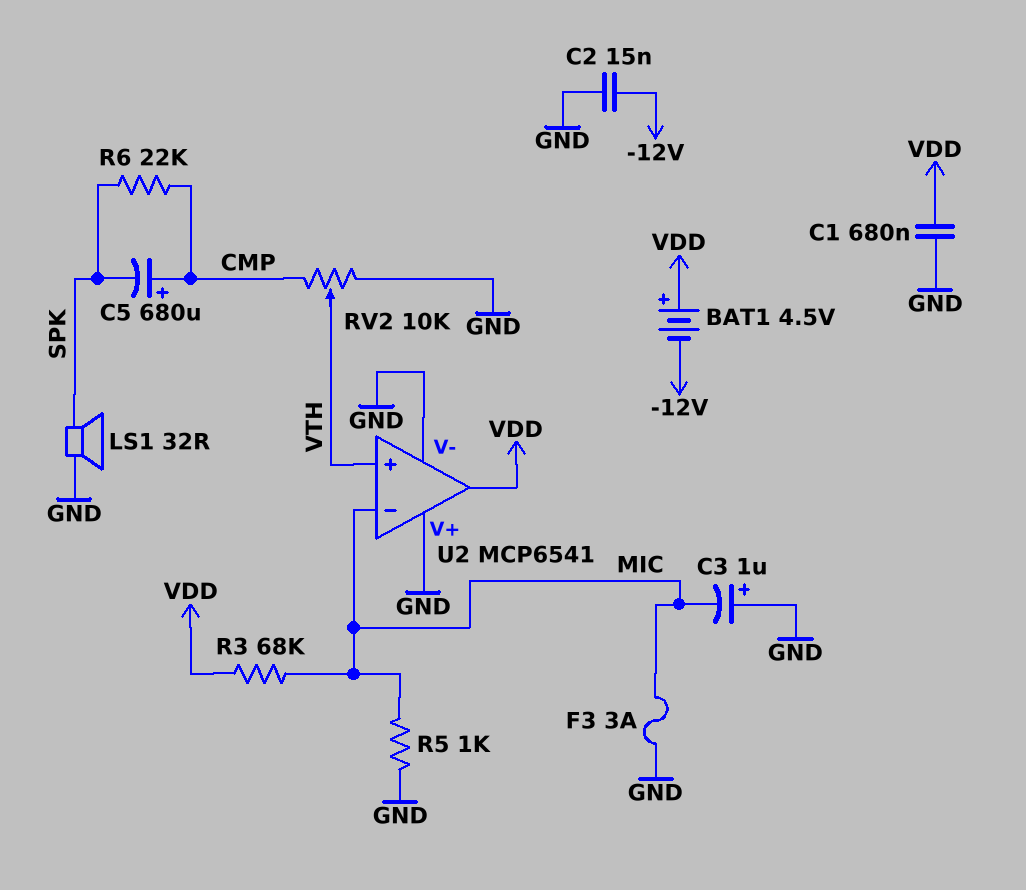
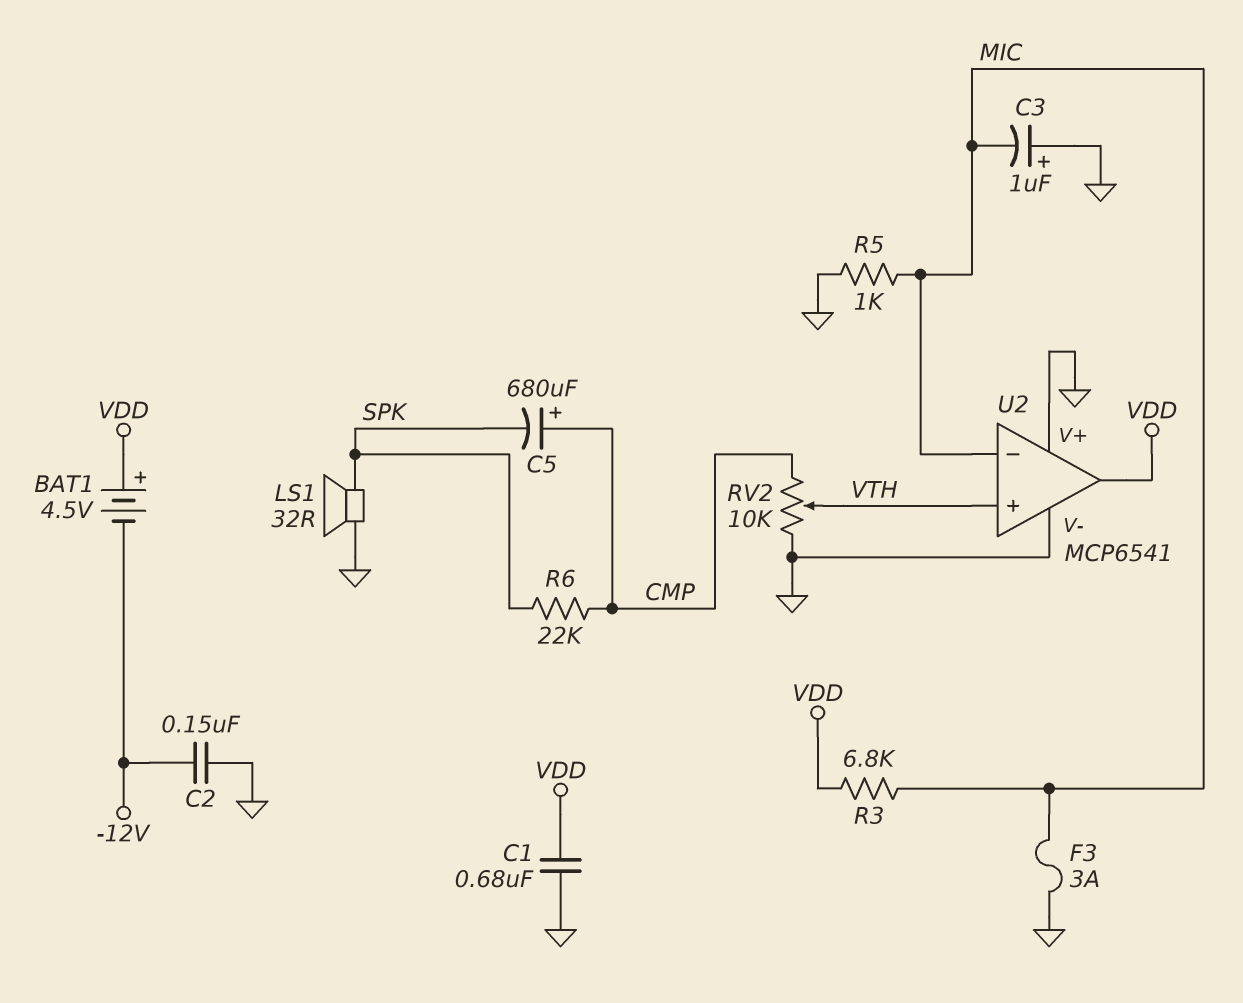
C2: 15nF (-12V, GND) -> 150nF (-12V, GND)
R3: 68k (MIC, VDD) -> 6.8k (MIC, VDD)

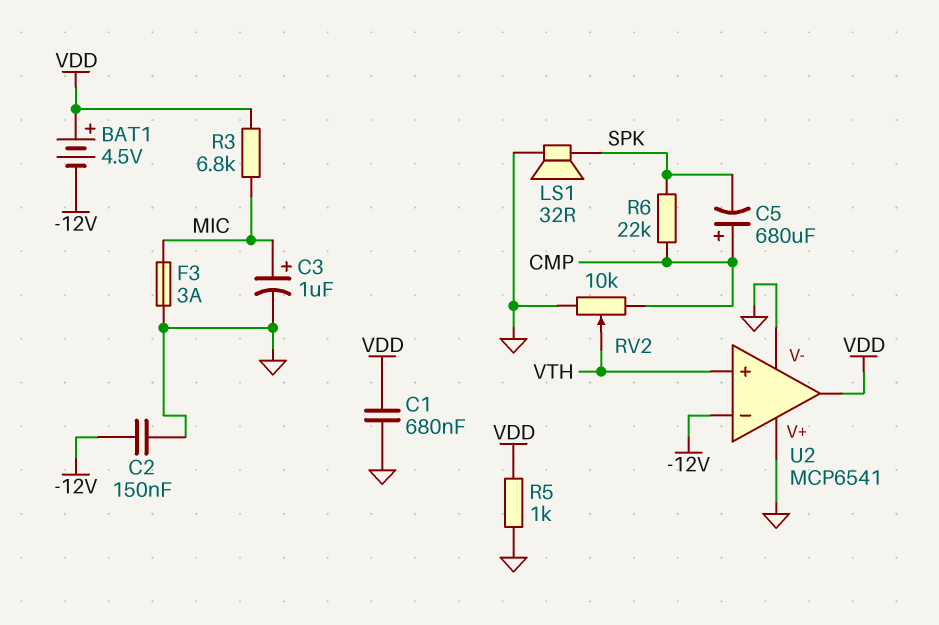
C3: 1uF (plus GND, minus MIC) -> 1uF (plus MIC, minus GND)
R5: 1k (GND, MIC) -> 1k (GND, VDD)
U2 pin in-: MIC -> -12V

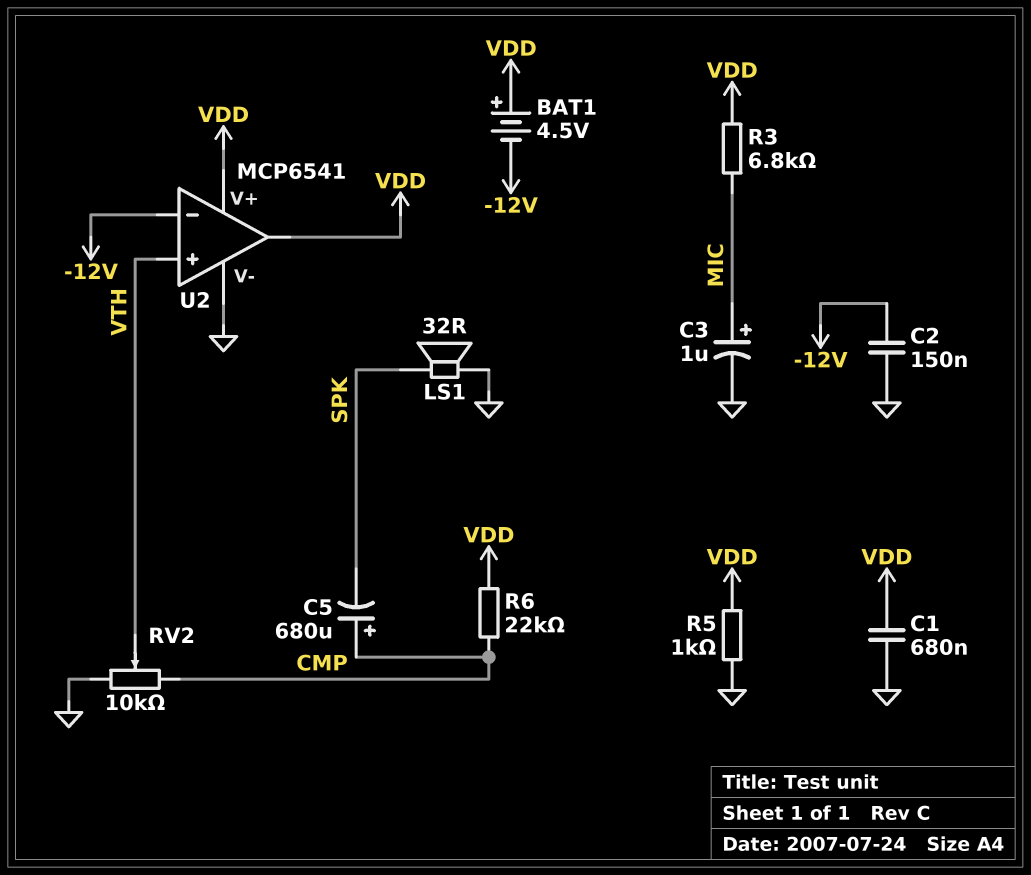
F3: 3A (GND, MIC) -> none
R6: 22k (CMP, SPK) -> 22k (CMP, VDD)
U2 pin V+: GND -> VDD

